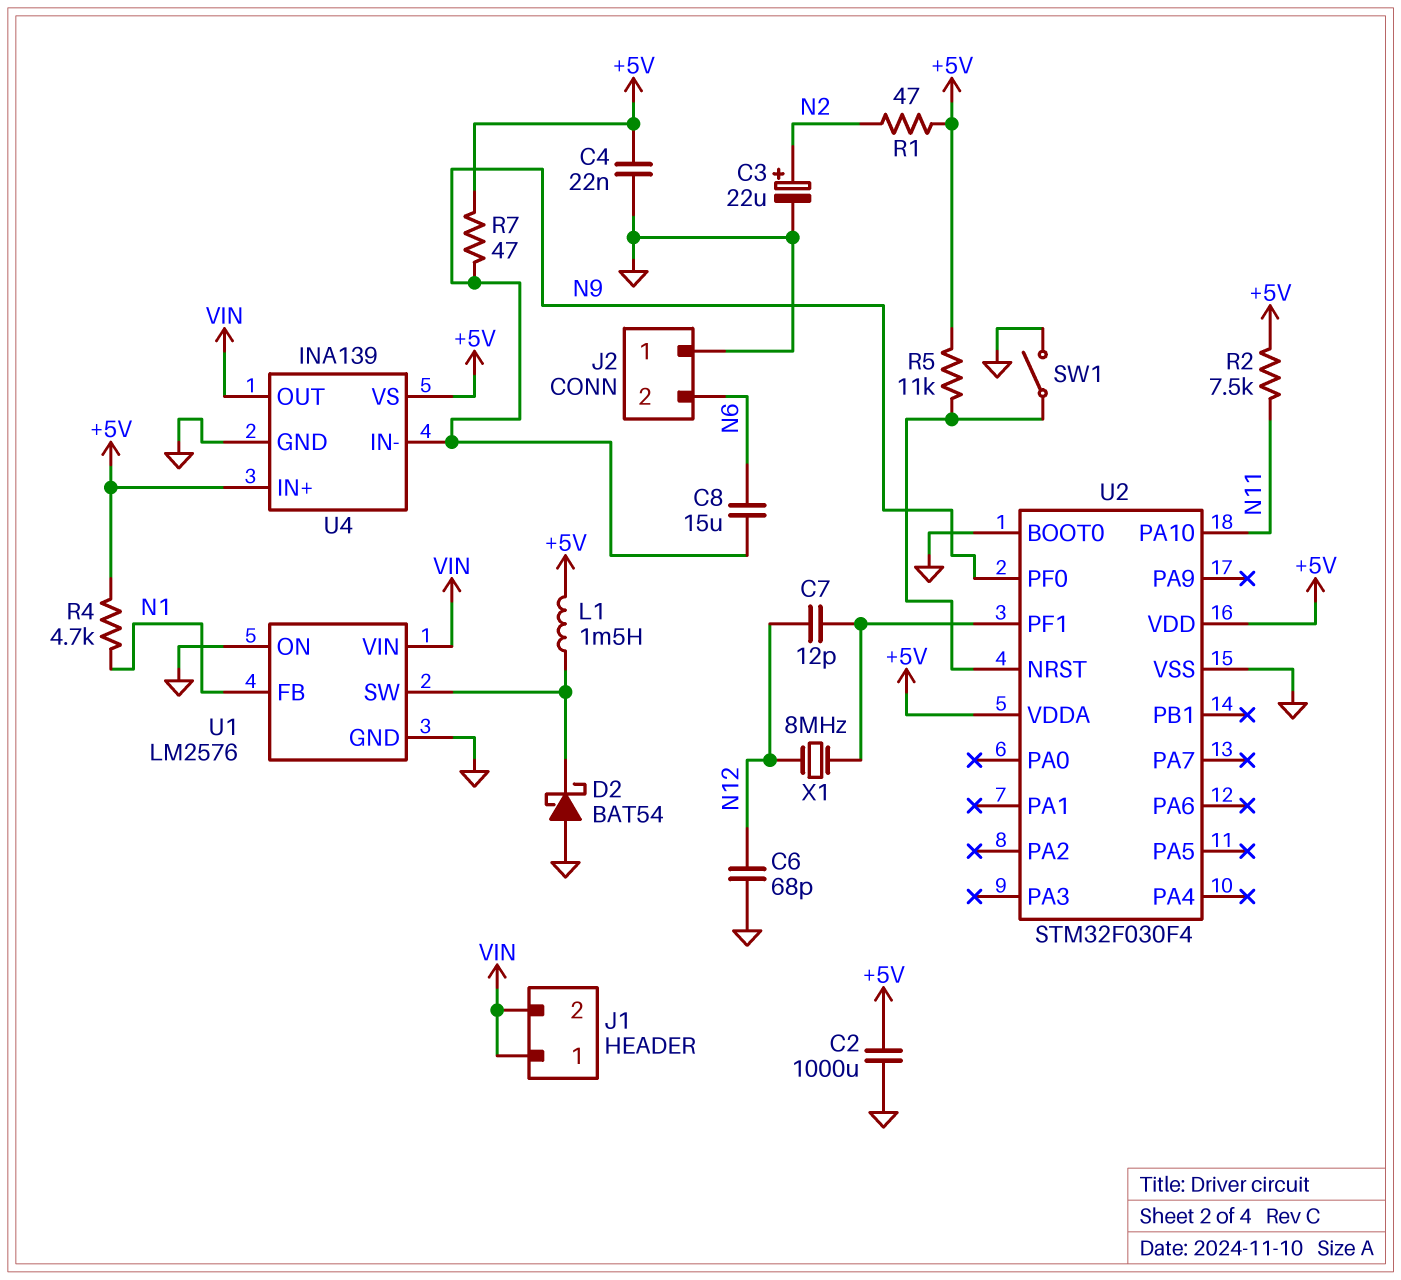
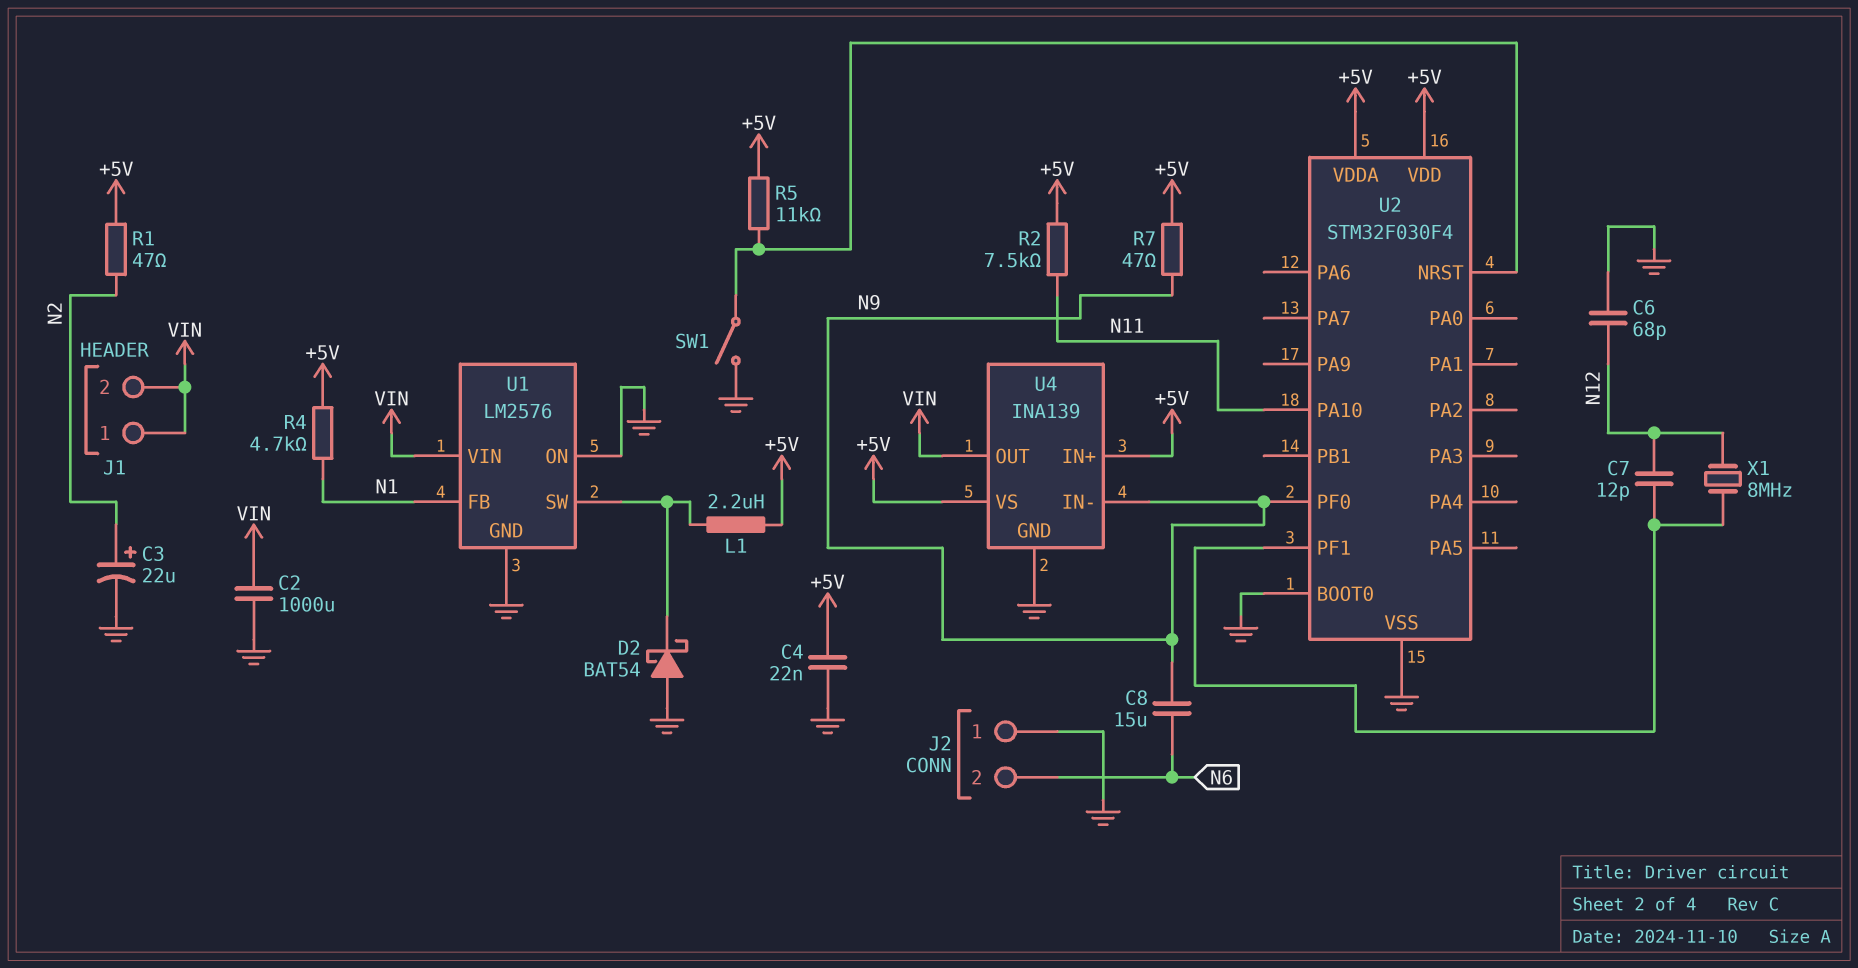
C2: 1000uF (+5V, GND) -> 1000uF (GND, VIN)
L1: 1.5mH (+5V, U1/SW) -> 2.2uH (+5V, U1/SW)

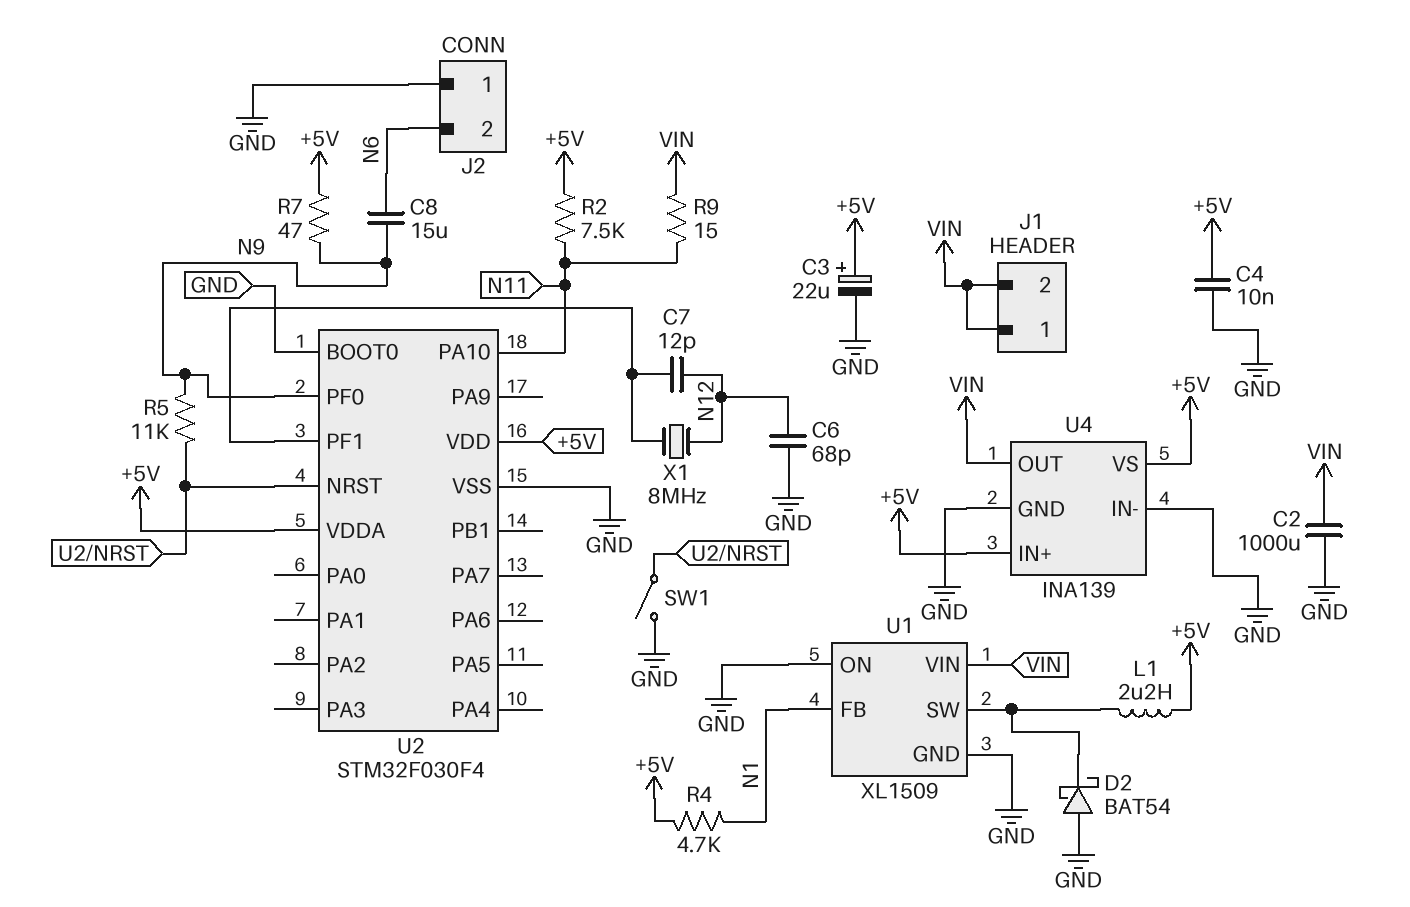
C3: 22uF (plus N2, minus GND) -> 22uF (plus +5V, minus GND)
C4: 22nF (+5V, GND) -> 10nF (+5V, GND)
R1: 47 (+5V, N2) -> none
R5: 11k (+5V, U2/NRST) -> 11k (N9, U2/NRST)
R9: none -> 15 (N11, VIN)
U1: LM2576 -> XL1509
U4 pin IN-: N9 -> GND

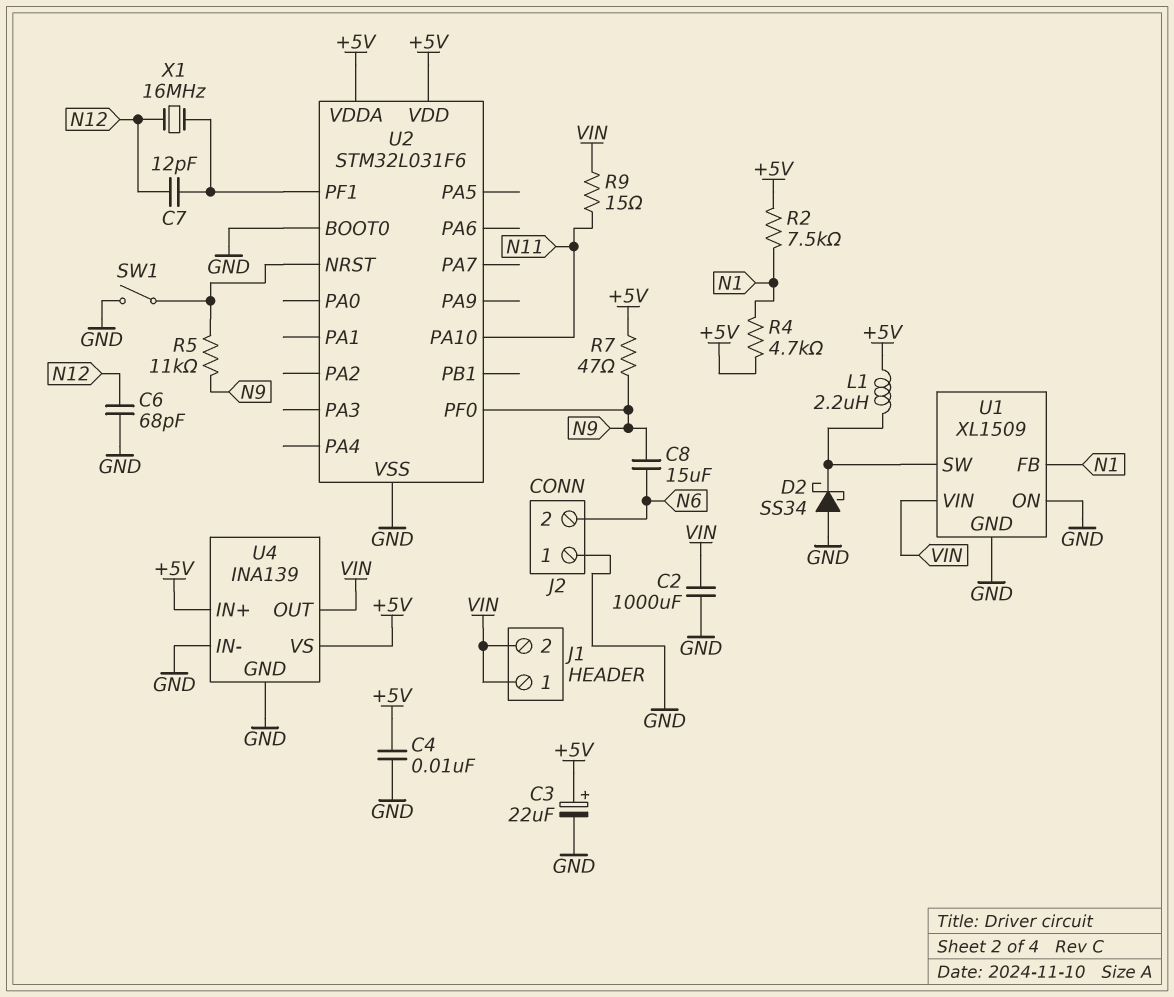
D2: schottky BAT54 (A GND, K U1/SW) -> schottky SS34 (A GND, K U1/SW)
R2: 7.5k (+5V, N11) -> 7.5k (+5V, N1)
U2: STM32F030F4 -> STM32L031F6
X1: 8MHz (N12, U2/PF1) -> 16MHz (N12, U2/PF1)

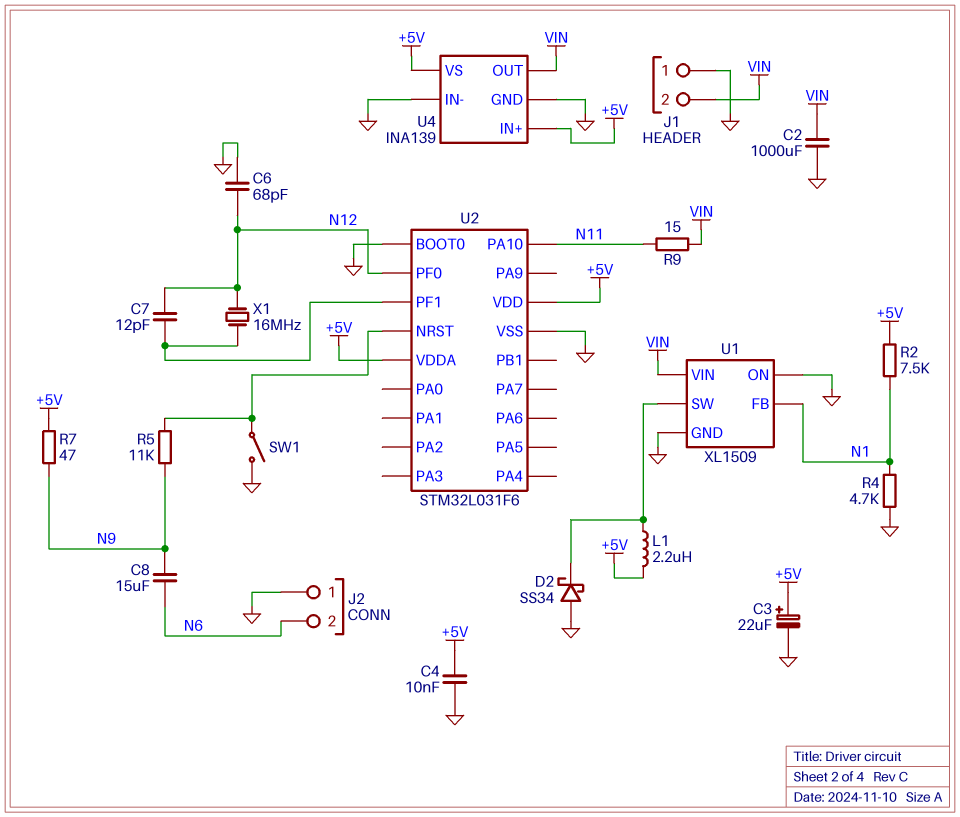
J1 pin 1: VIN -> GND
R4: 4.7k (+5V, N1) -> 4.7k (GND, N1)
U2 pin PF0: N9 -> N12

